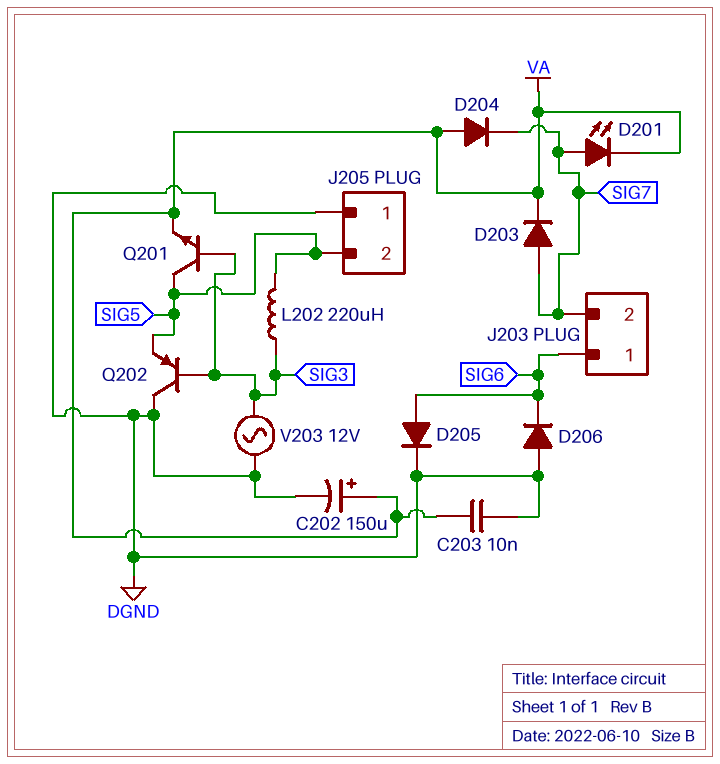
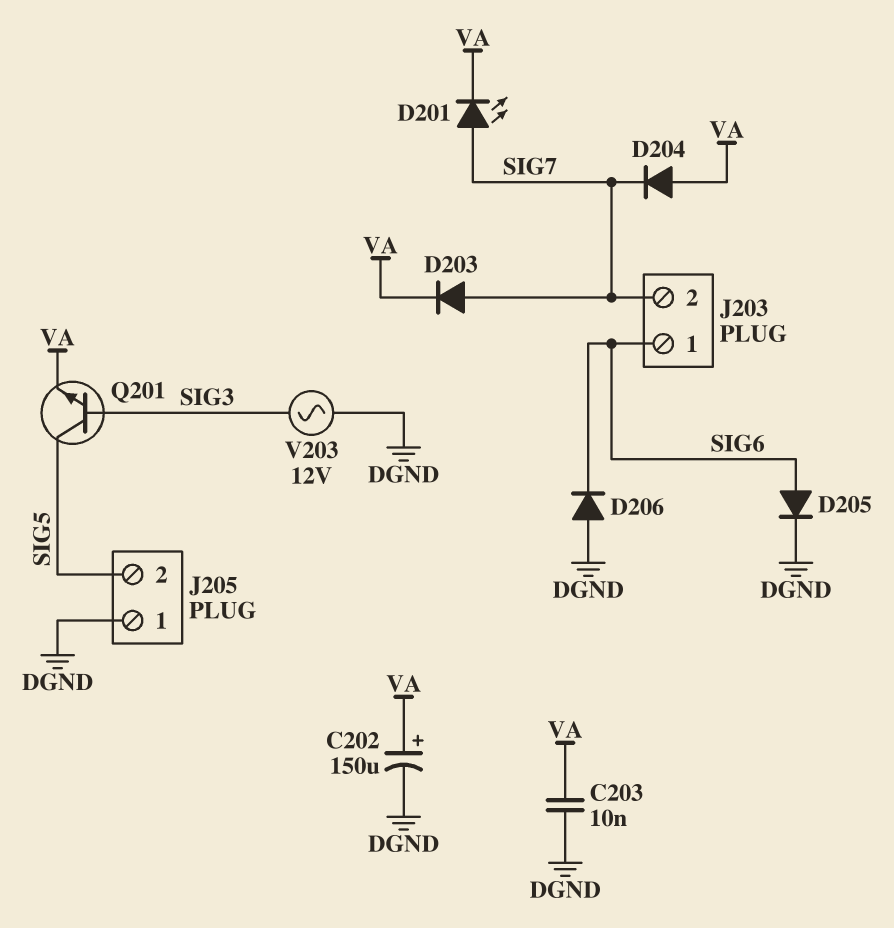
L202: 220uH (SIG3, SIG5) -> none
Q202: PNP (B SIG3, C DGND, E SIG5) -> none

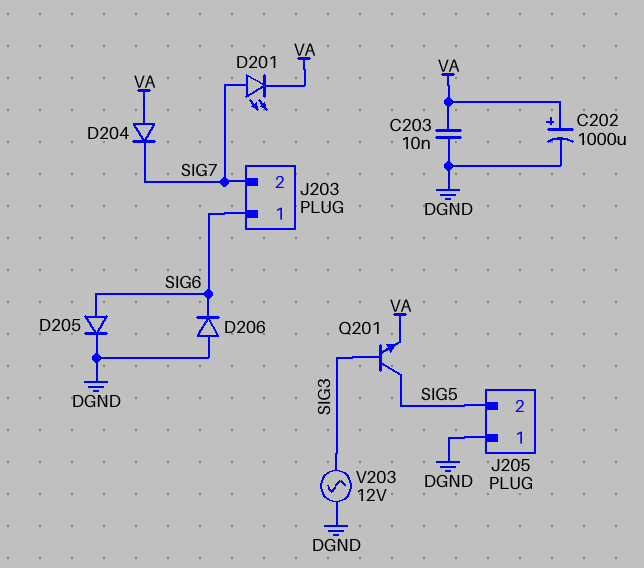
C202: 150uF (plus VA, minus DGND) -> 1000uF (plus VA, minus DGND)
D203: diode (A SIG7, K VA) -> none

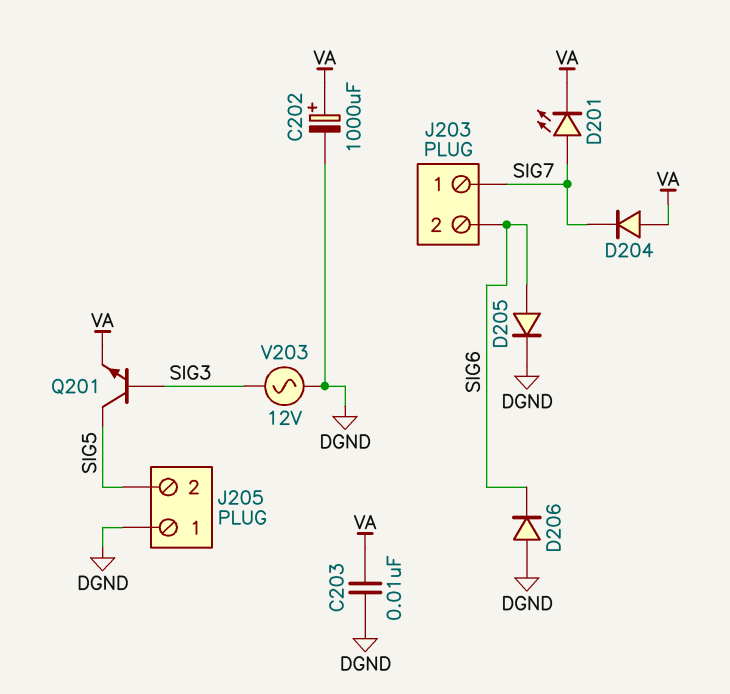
J203 pin 1: SIG6 -> SIG7
J203 pin 2: SIG7 -> SIG6

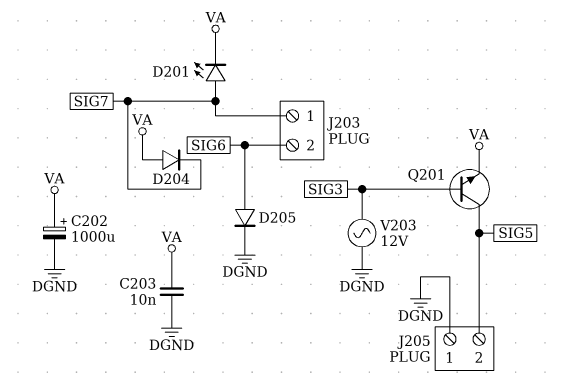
D206: diode (A DGND, K SIG6) -> none

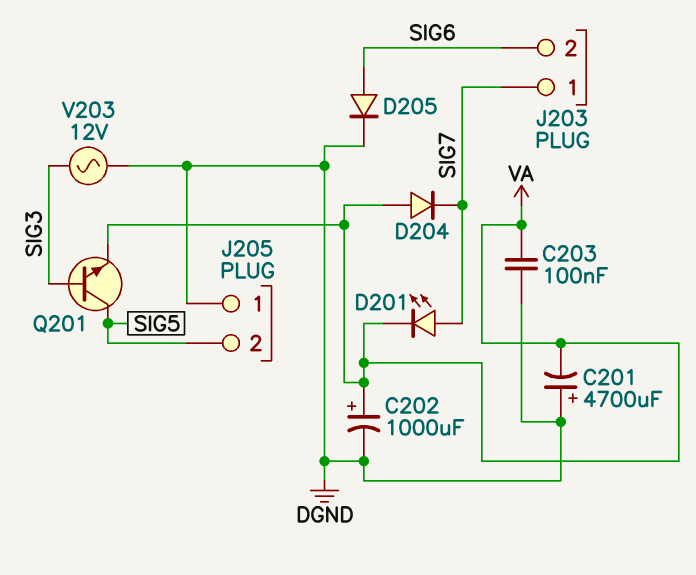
C201: none -> 4700uF (plus DGND, minus VA)
C203: 10nF (DGND, VA) -> 100nF (DGND, VA)

